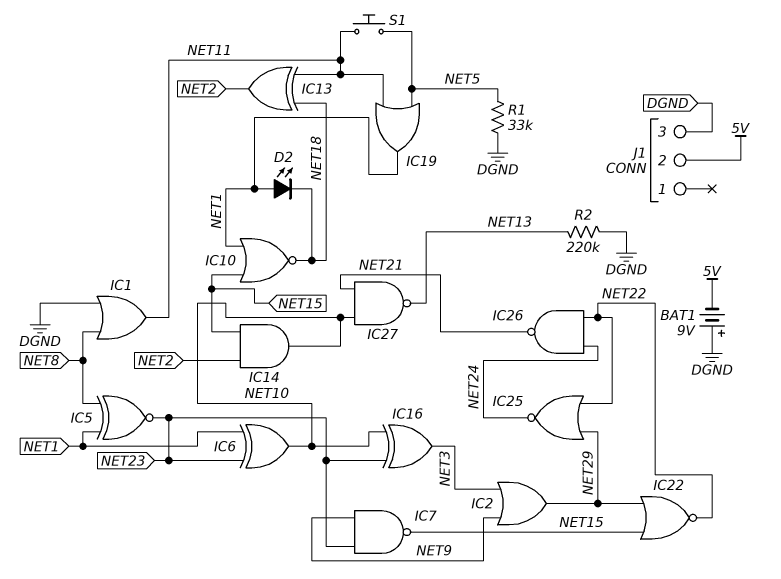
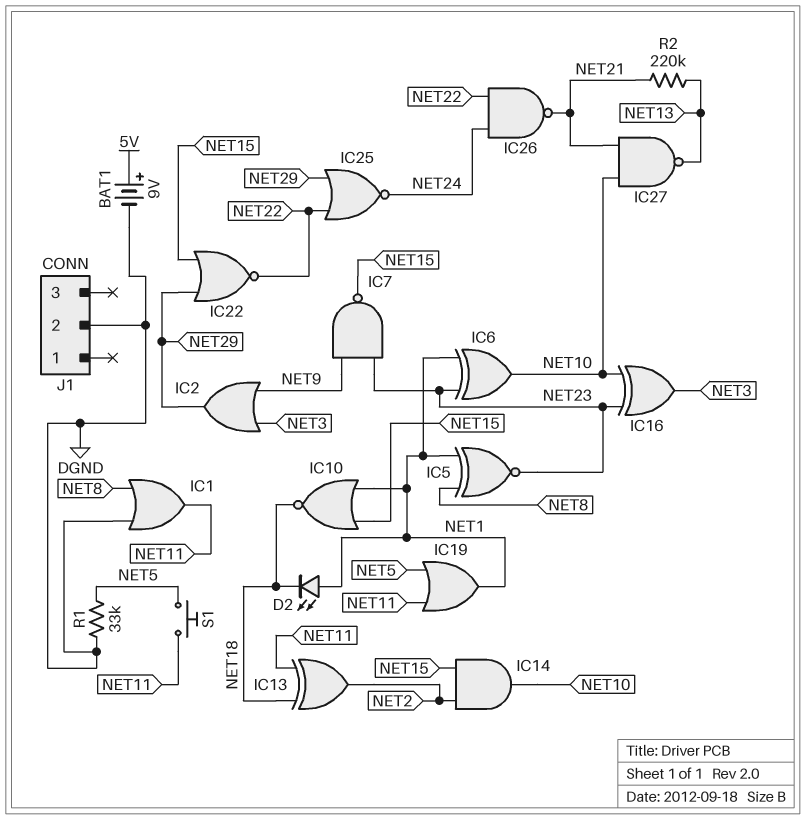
BAT1: 9V (plus DGND, minus 5V) -> 9V (plus 5V, minus DGND)
J1 pin 2: 5V -> DGND
J1 pin 3: DGND -> none
R2: 220k (DGND, NET13) -> 220k (NET13, NET21)

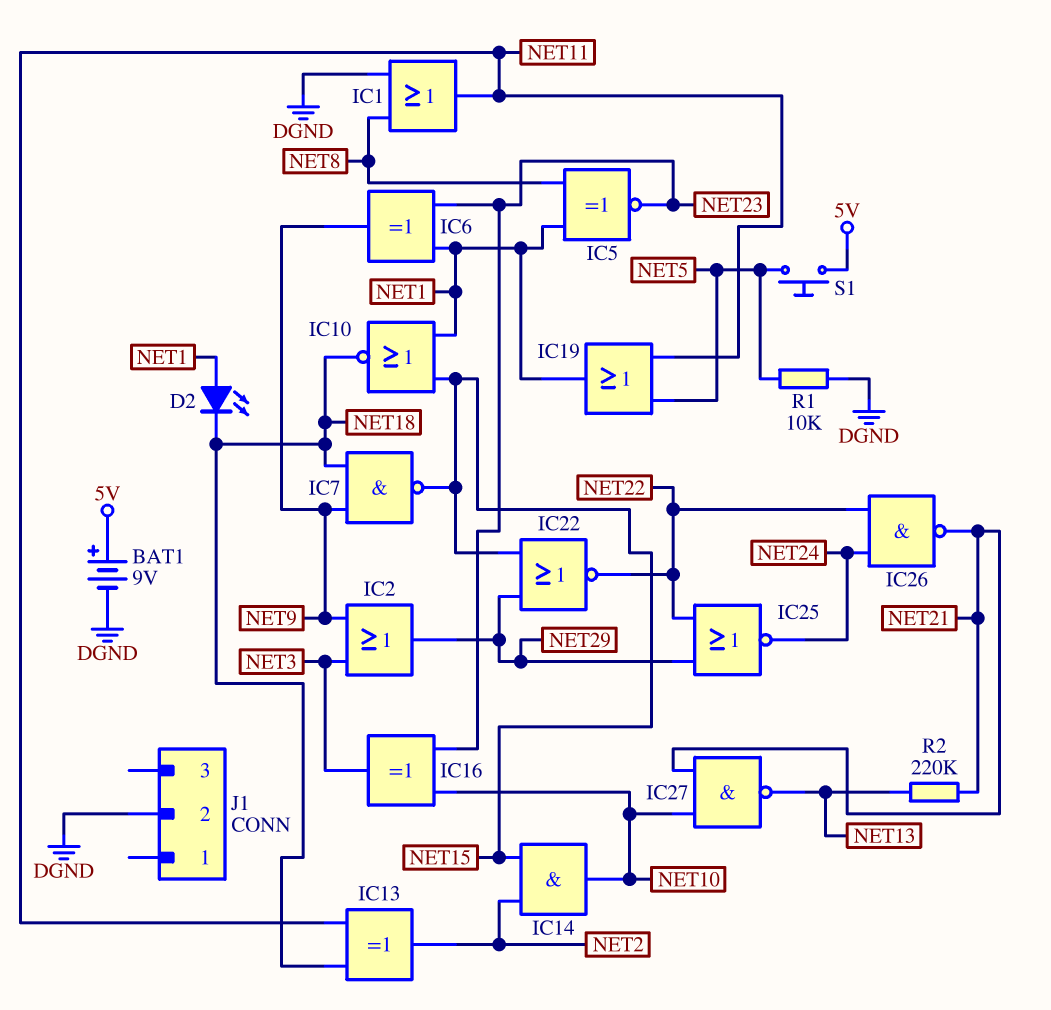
IC6: XOR (in NET1, in NET23, out NET10) -> XOR (in NET1, in NET23, out NET9)
IC7: NAND (in NET9, in NET23, out NET15) -> NAND (in NET9, in NET18, out NET15)
R1: 33k (DGND, NET5) -> 10k (DGND, NET5)
S1: button (NET5, NET11) -> button (5V, NET5)

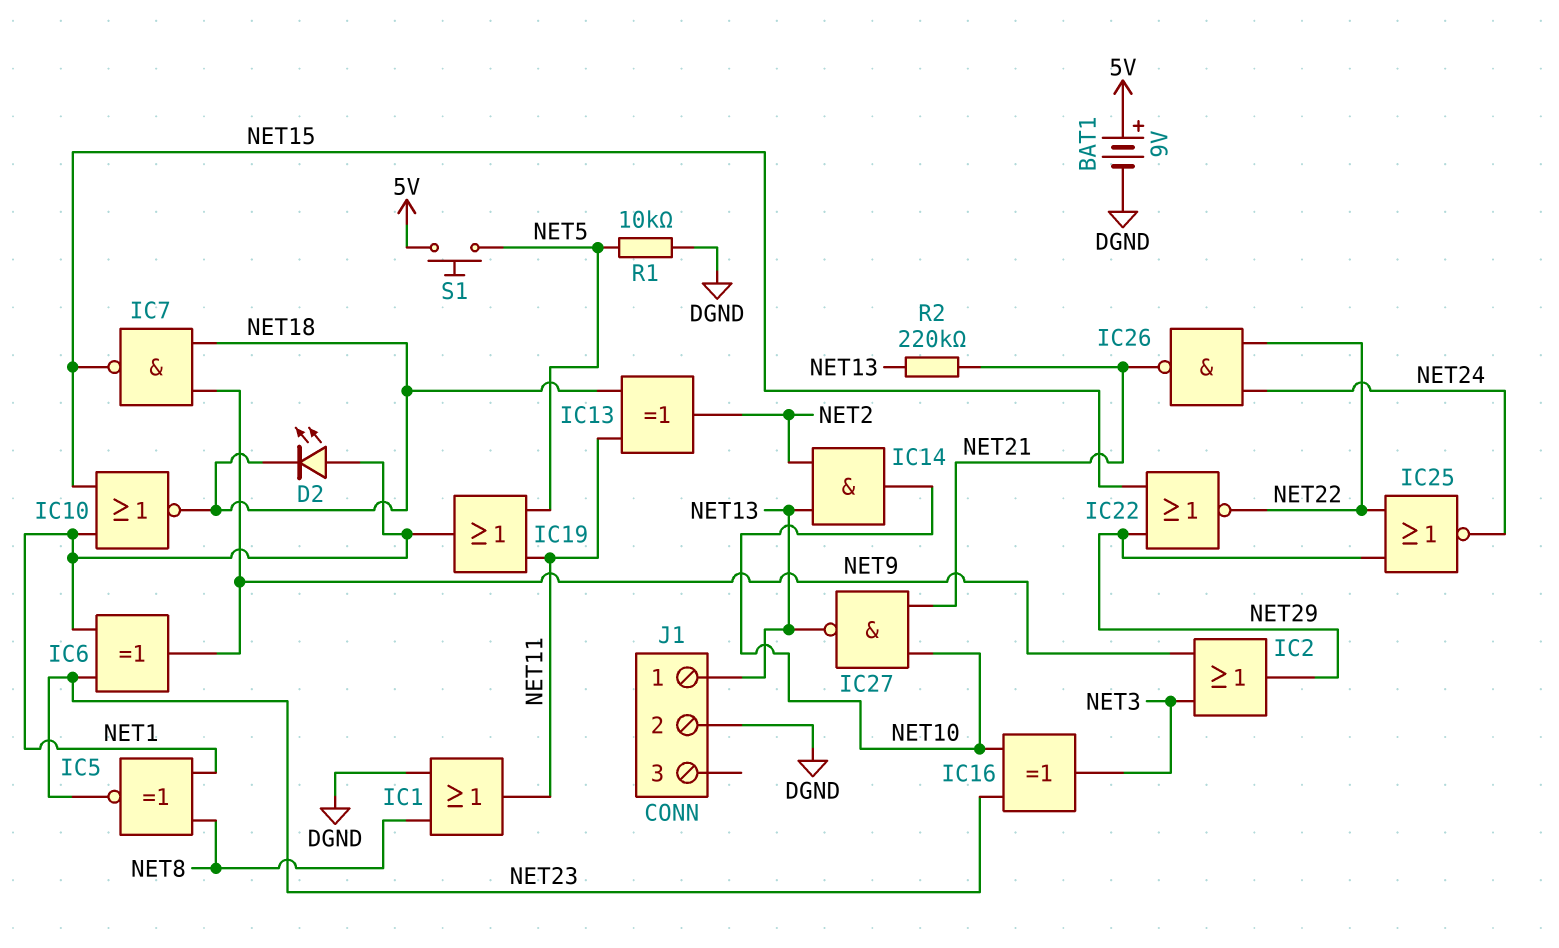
IC14: AND (in NET2, in NET15, out NET10) -> AND (in NET2, in NET13, out NET10)
J1 pin 1: none -> NET13

